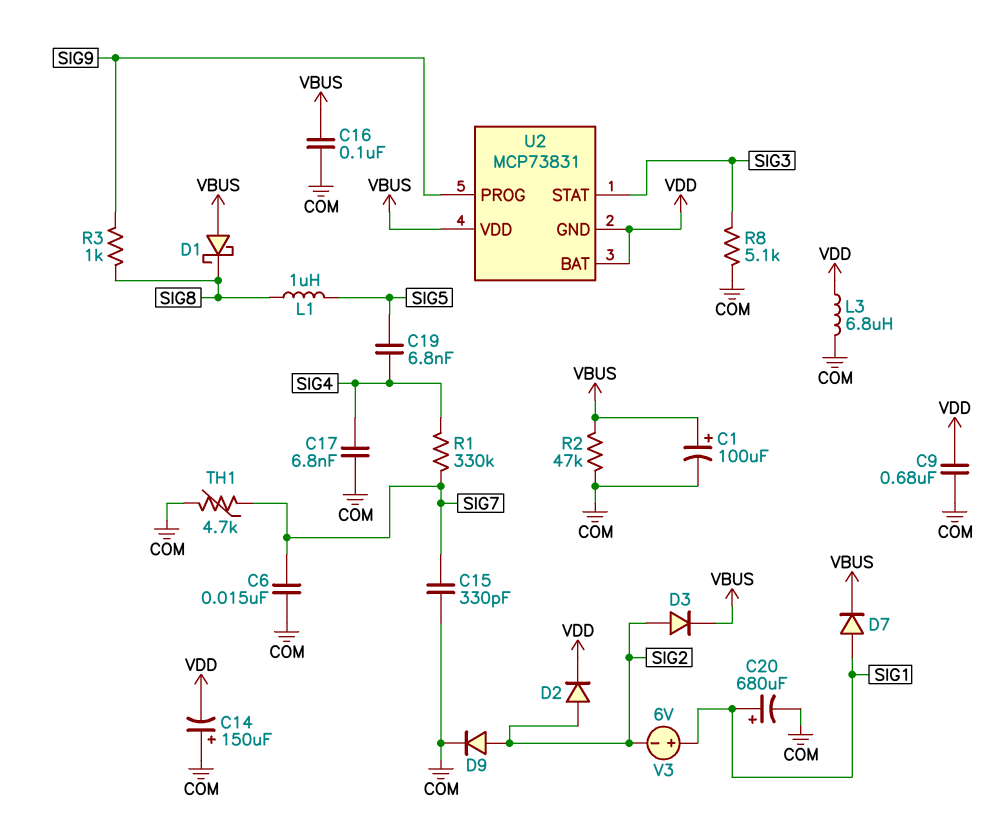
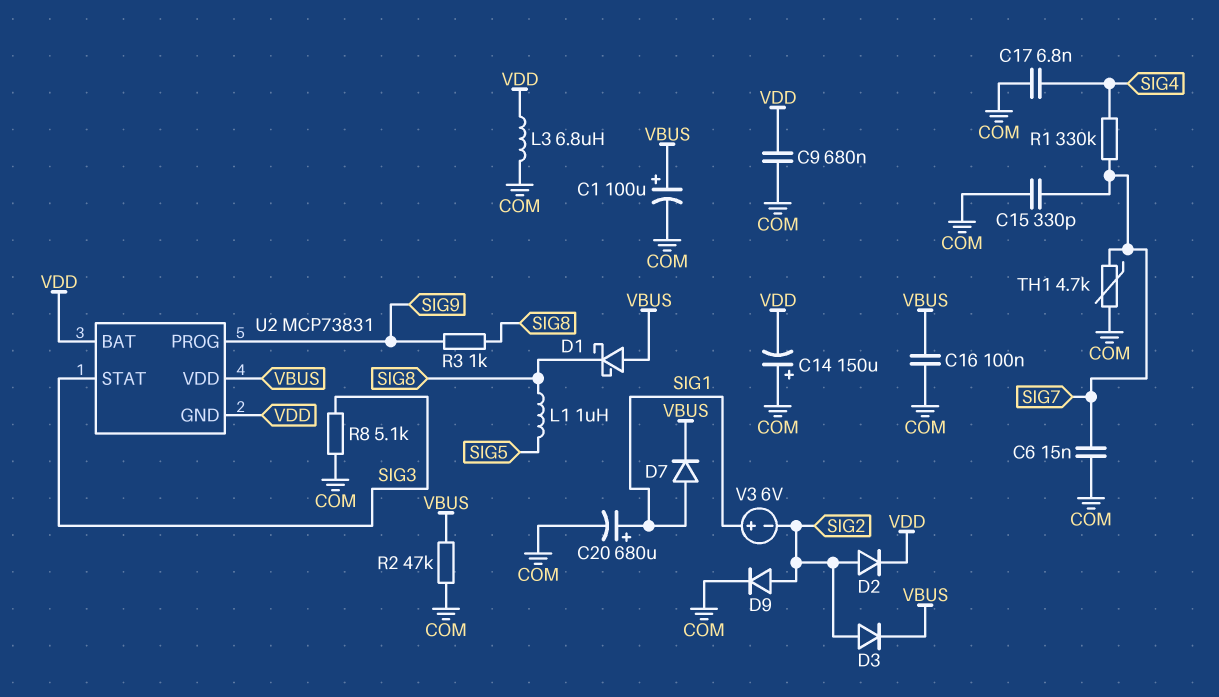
C19: 6.8nF (SIG4, SIG5) -> none

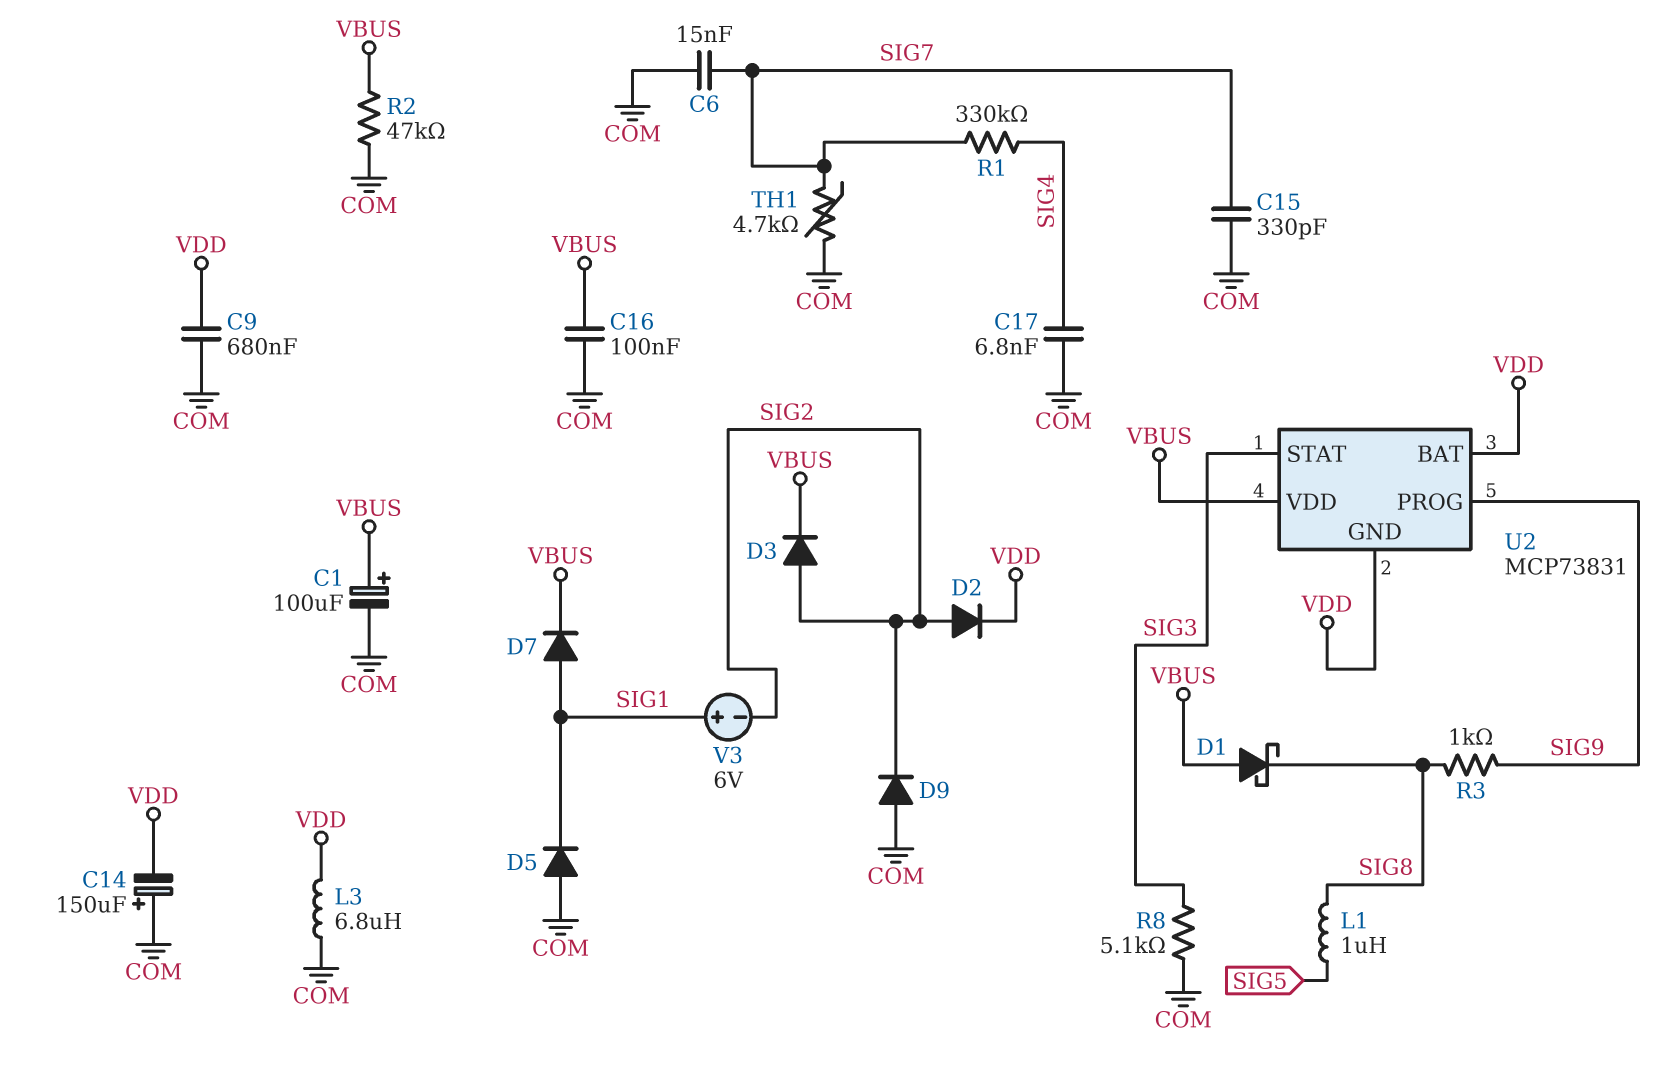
C20: 680uF (plus SIG1, minus COM) -> none
D5: none -> diode (A COM, K SIG1)
D9: diode (A SIG2, K COM) -> diode (A COM, K SIG2)

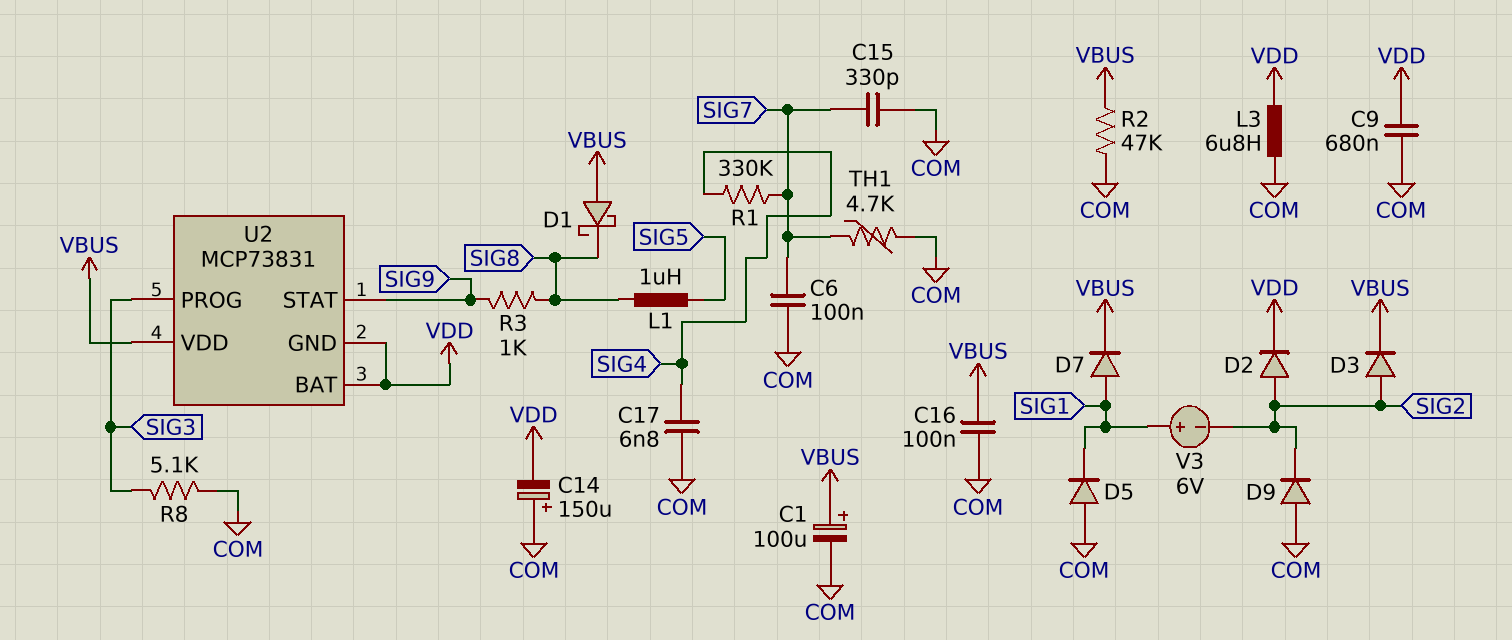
C6: 15nF (COM, SIG7) -> 100nF (COM, SIG7)
U2 pin PROG: SIG9 -> SIG3
U2 pin STAT: SIG3 -> SIG9

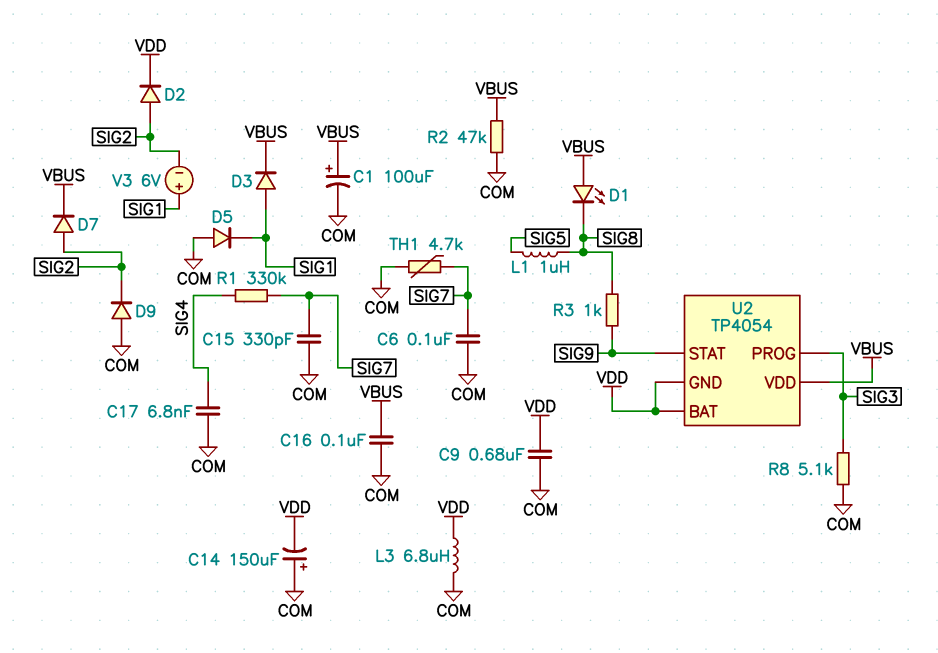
D1: schottky (A VBUS, K SIG8) -> LED (A VBUS, K SIG8)
D3: diode (A SIG2, K VBUS) -> diode (A SIG1, K VBUS)
D7: diode (A SIG1, K VBUS) -> diode (A SIG2, K VBUS)
U2: MCP73831 -> TP4054

